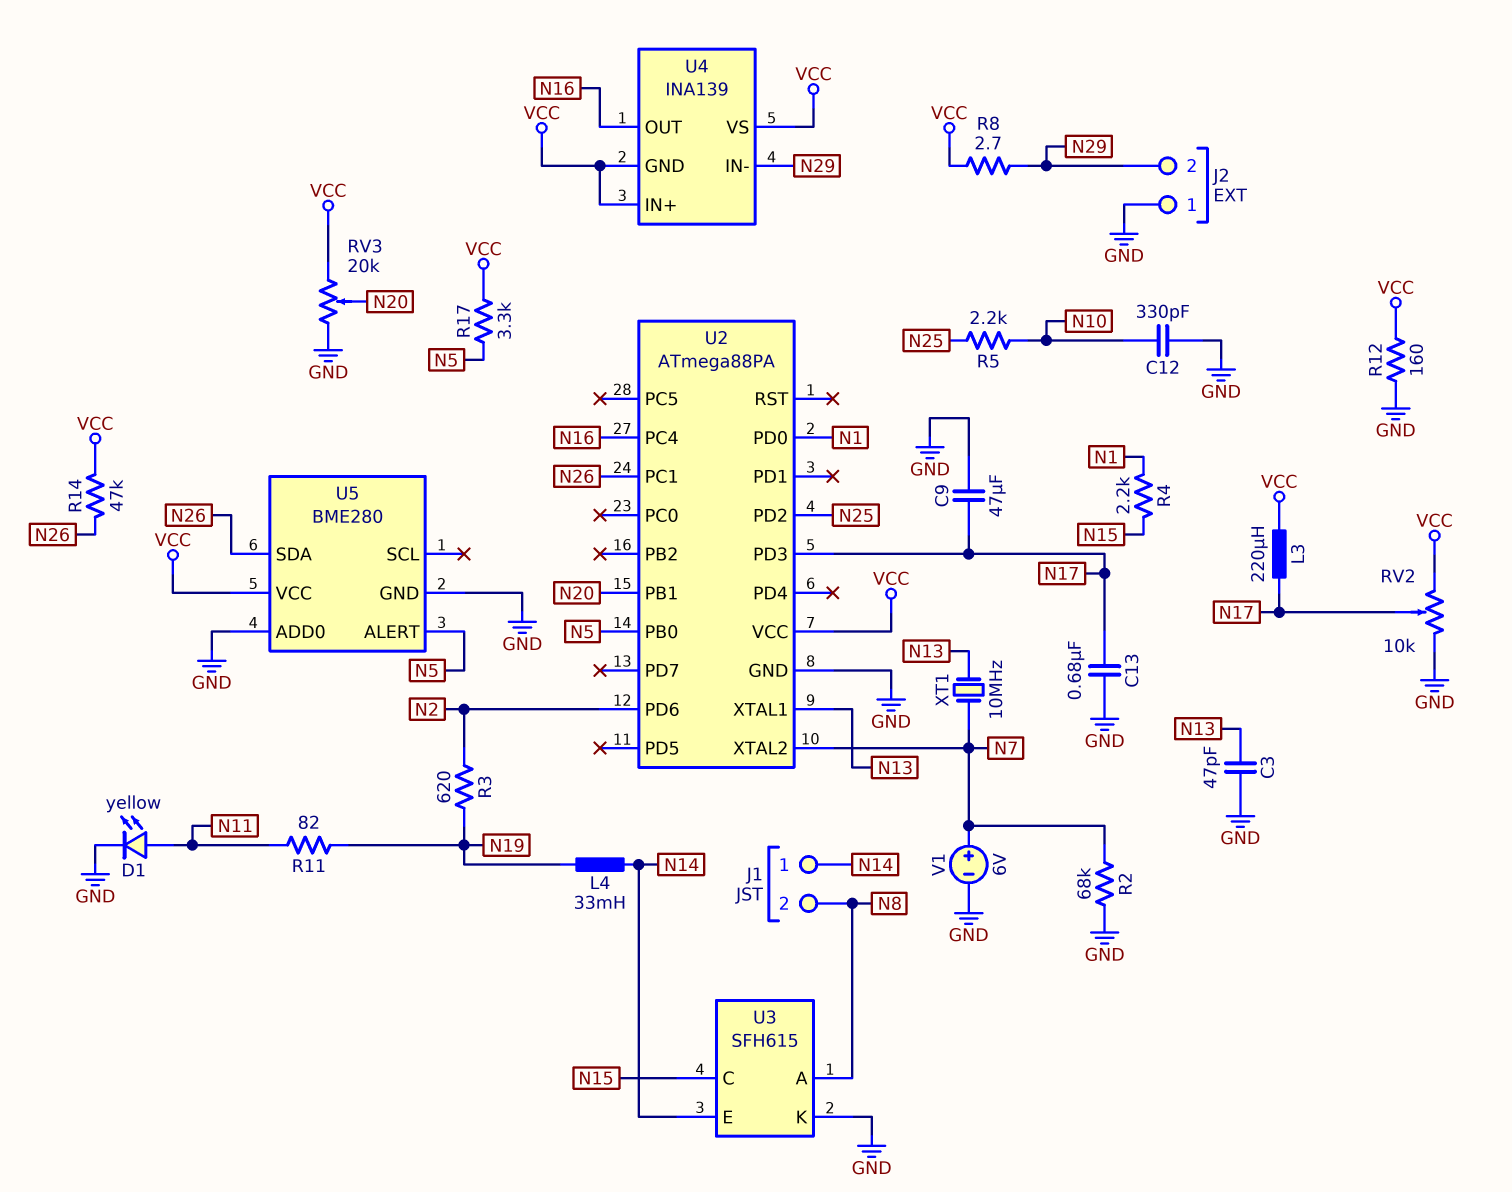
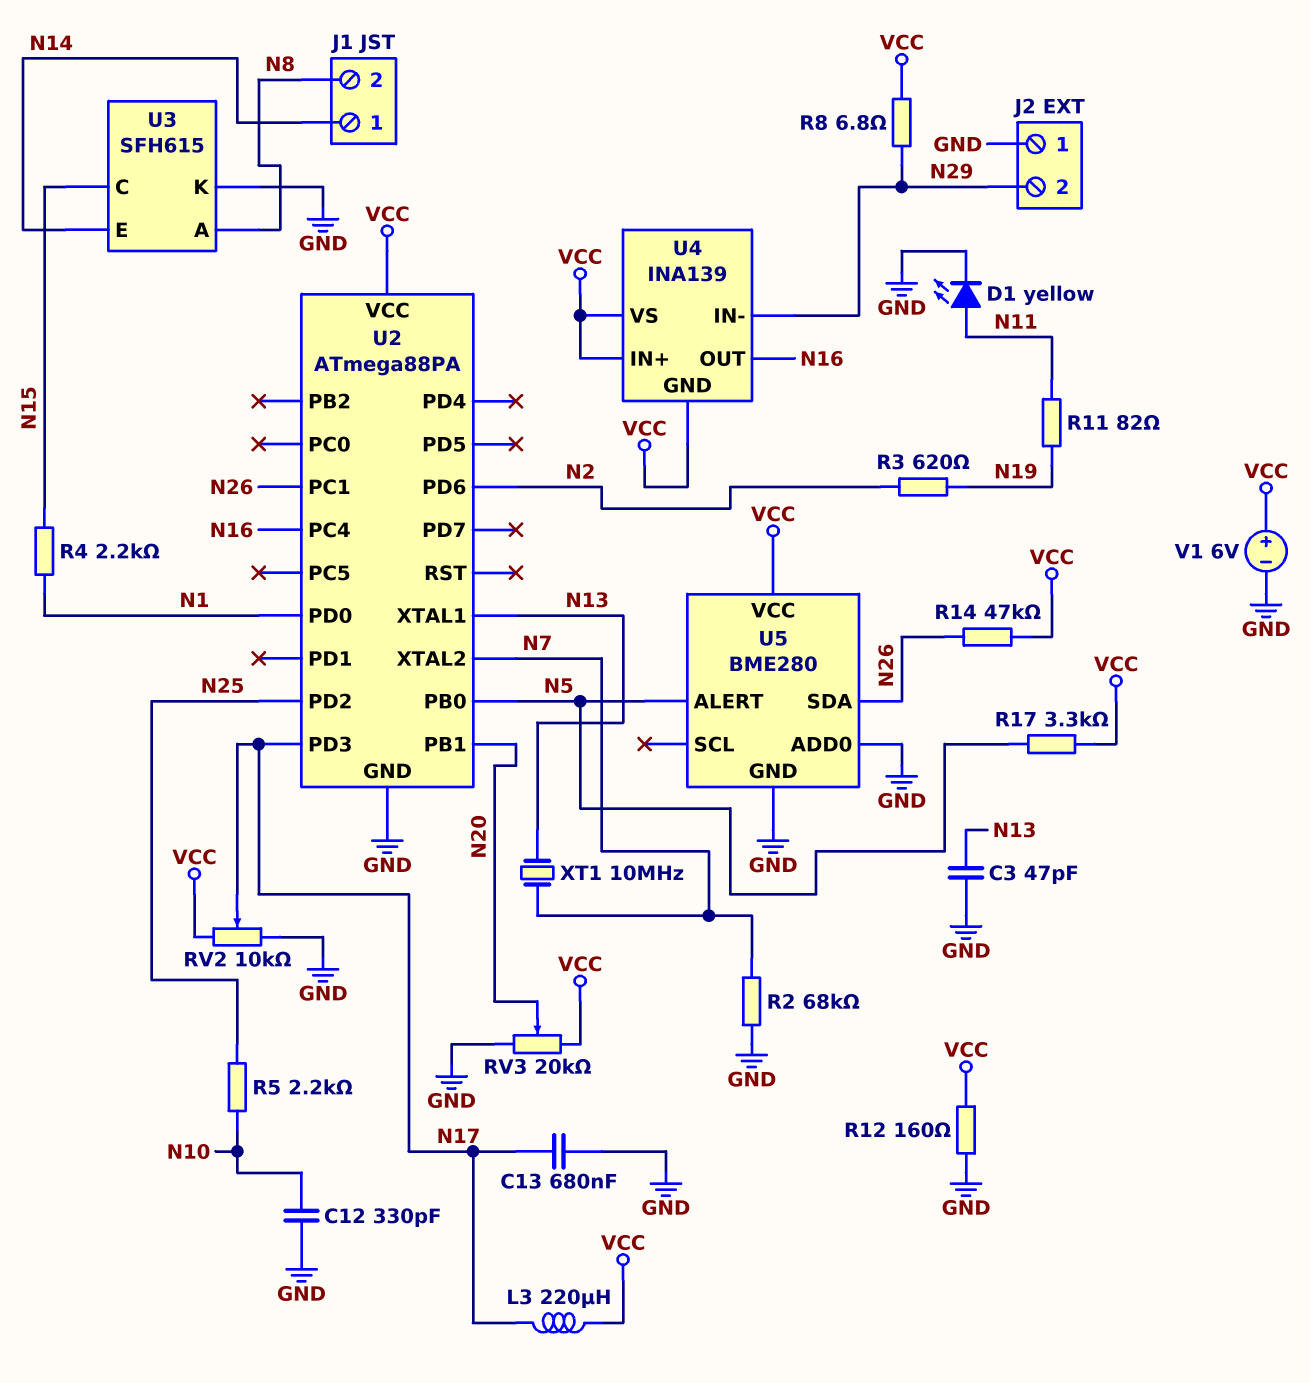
C9: 47uF (GND, N17) -> none
L4: 33mH (N14, N19) -> none
R8: 2.7 (N29, VCC) -> 6.8 (N29, VCC)
V1: 6V (plus N7, minus GND) -> 6V (plus VCC, minus GND)

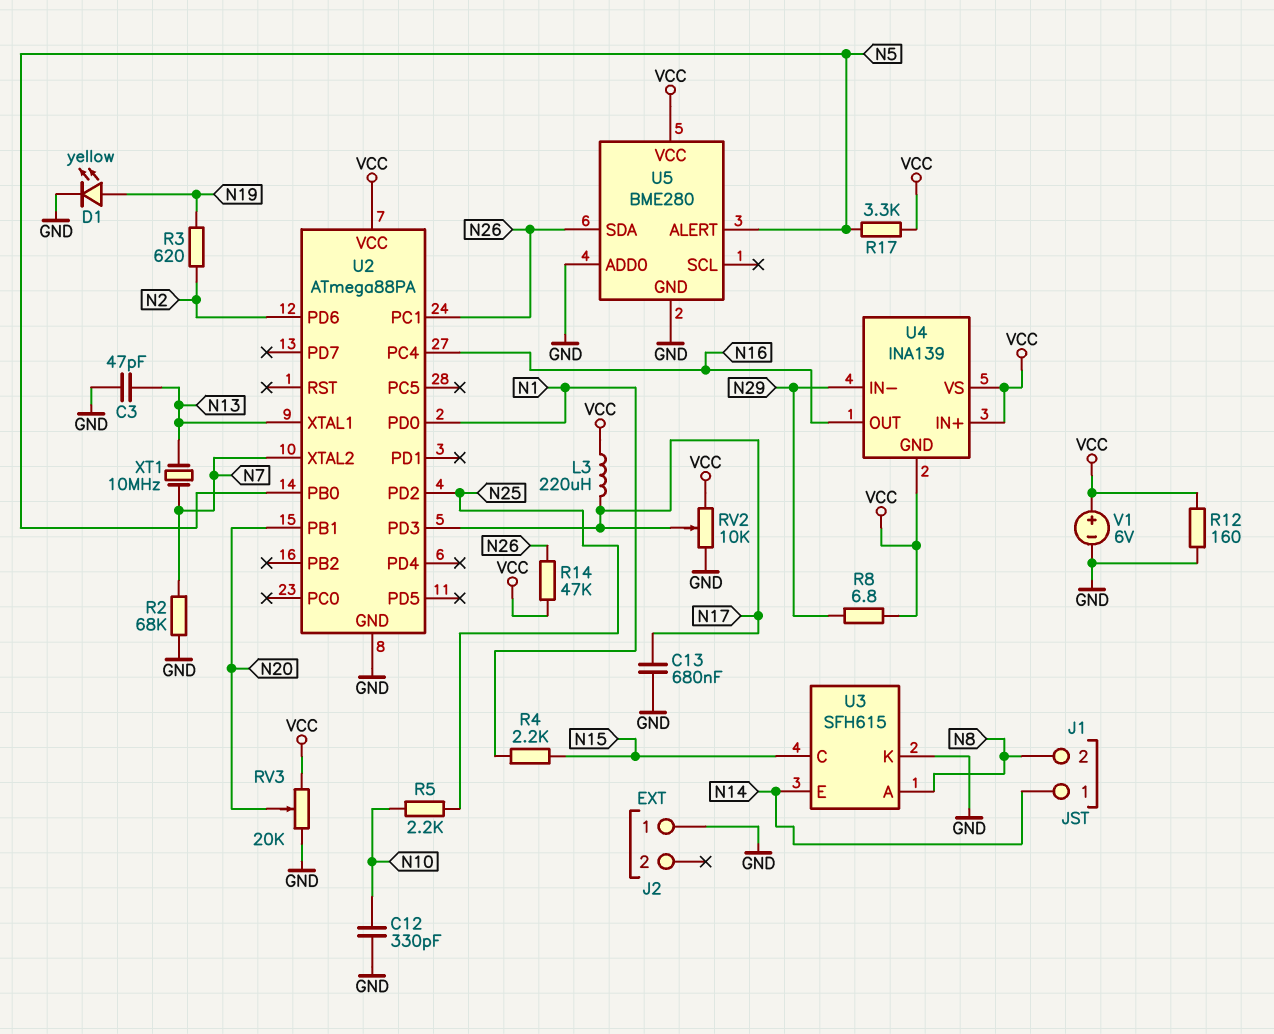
D1: LED yellow (A N11, K GND) -> LED yellow (A N19, K GND)
J2 pin 2: N29 -> none
R11: 82 (N11, N19) -> none

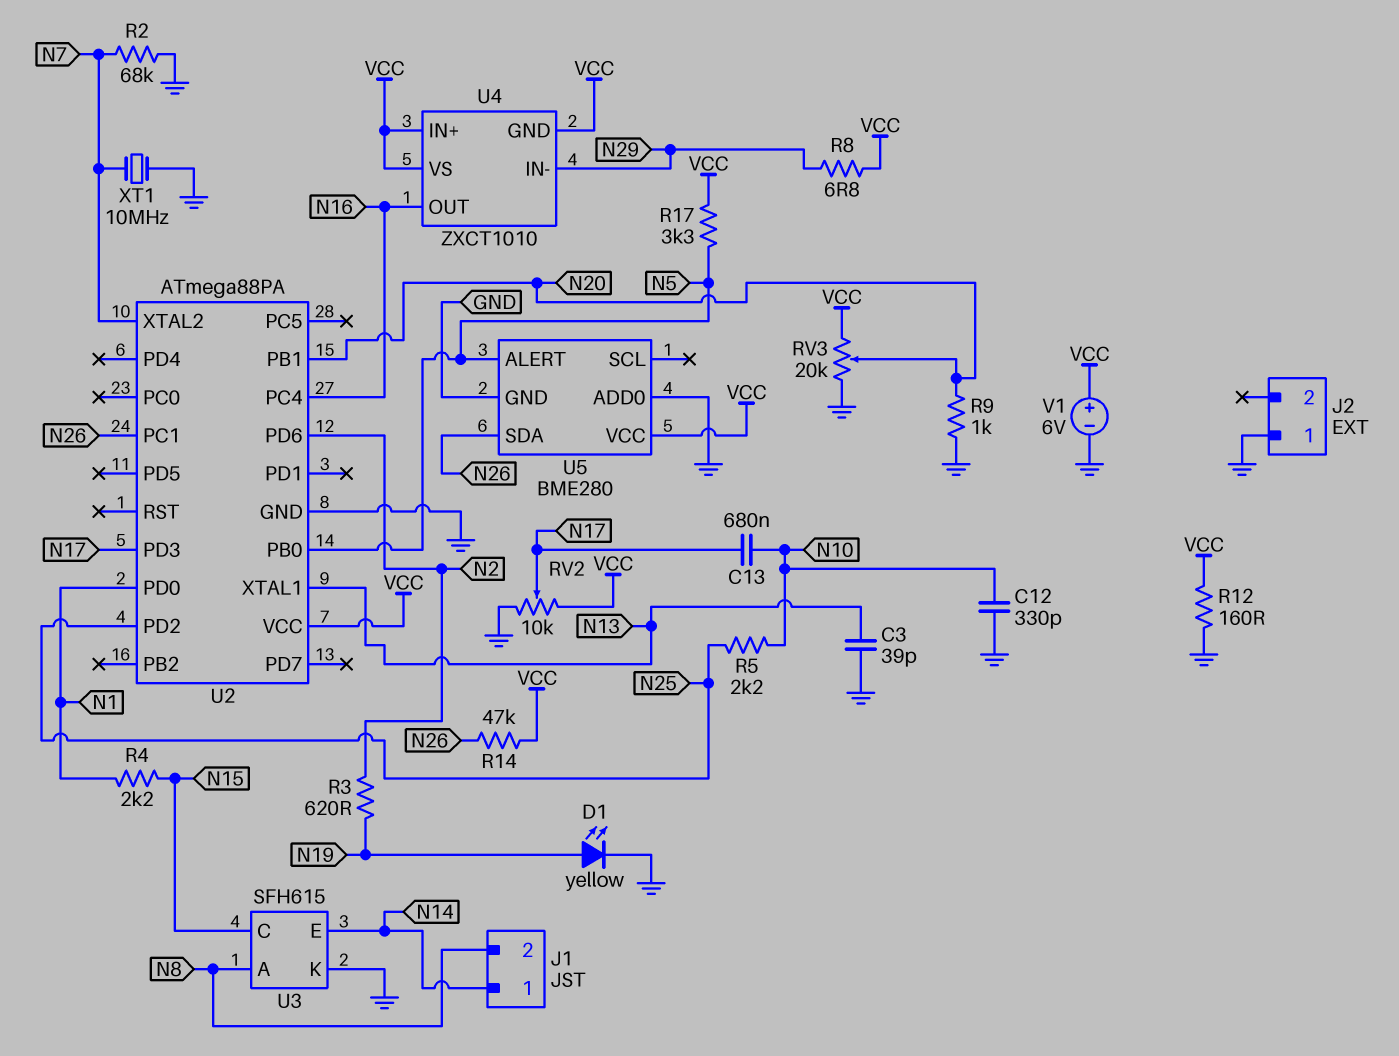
C3: 47pF (GND, N13) -> 39pF (GND, N13)
C13: 680nF (GND, N17) -> 680nF (N10, N17)
L3: 220uH (N17, VCC) -> none
R9: none -> 1k (GND, N20)
U4: INA139 -> ZXCT1010
XT1: 10MHz (N7, N13) -> 10MHz (GND, N7)

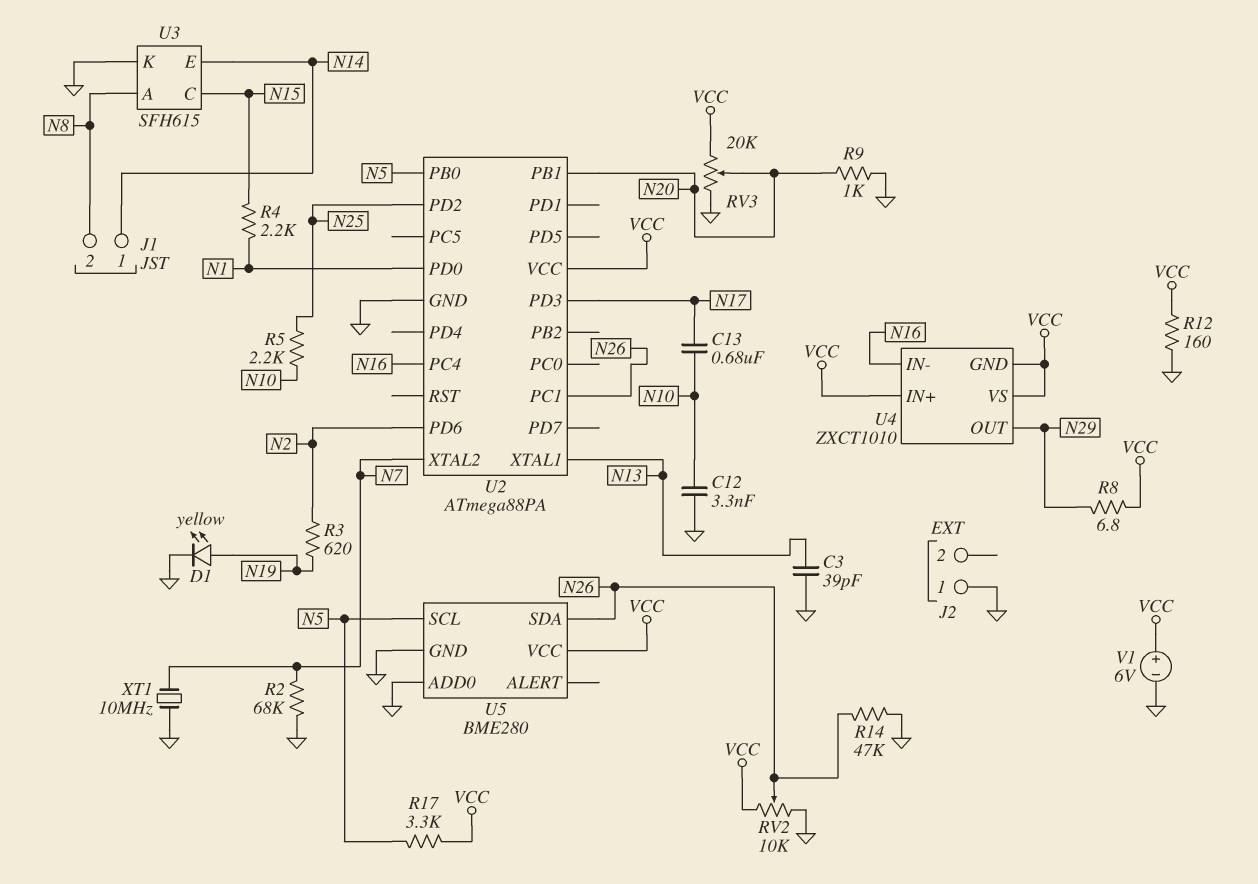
C12: 330pF (GND, N10) -> 3.3nF (GND, N10)
R14: 47k (N26, VCC) -> 47k (GND, N26)
RV2: 10k (GND, VCC, wiper N17) -> 10k (GND, VCC, wiper N26)
U4 pin IN-: N29 -> N16
U4 pin OUT: N16 -> N29
U5 pin ALERT: N5 -> none
U5 pin SCL: none -> N5

